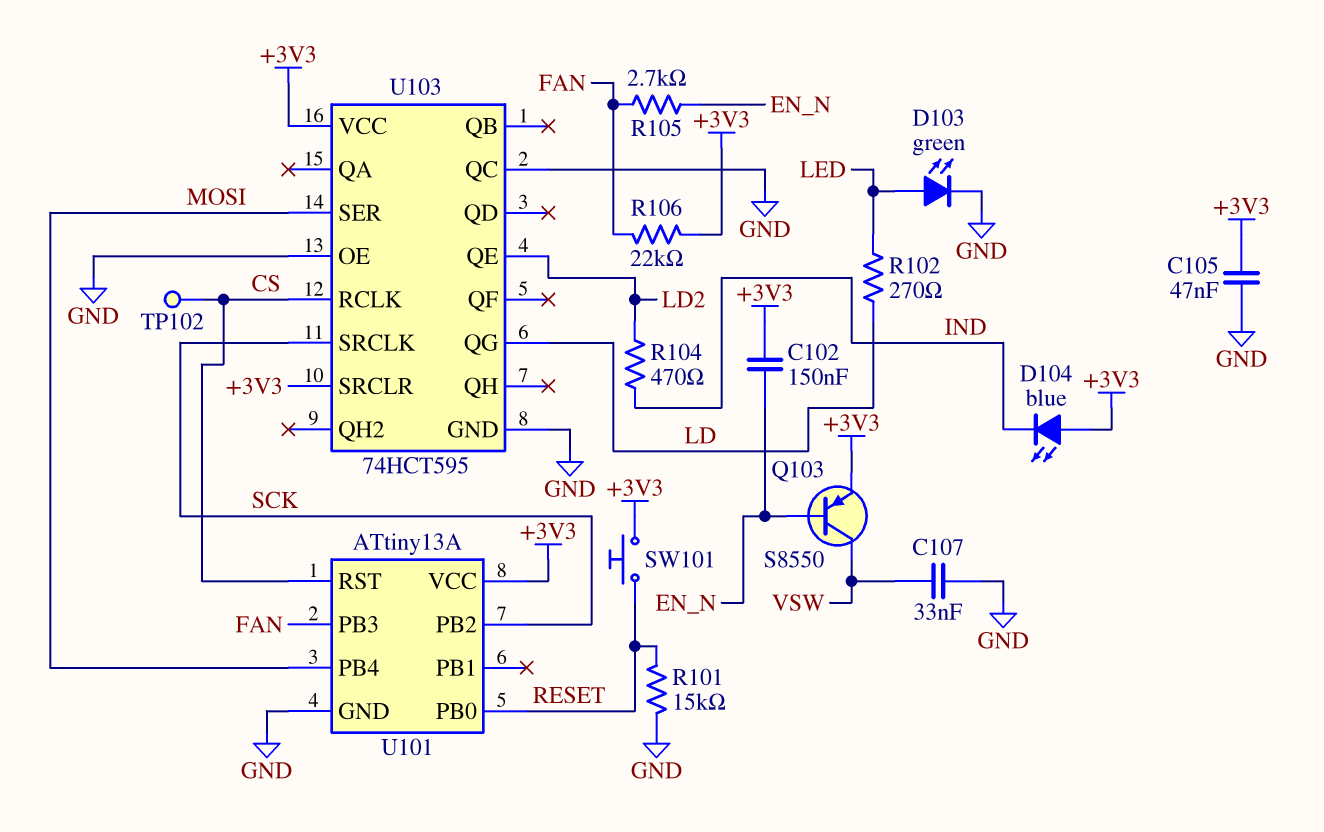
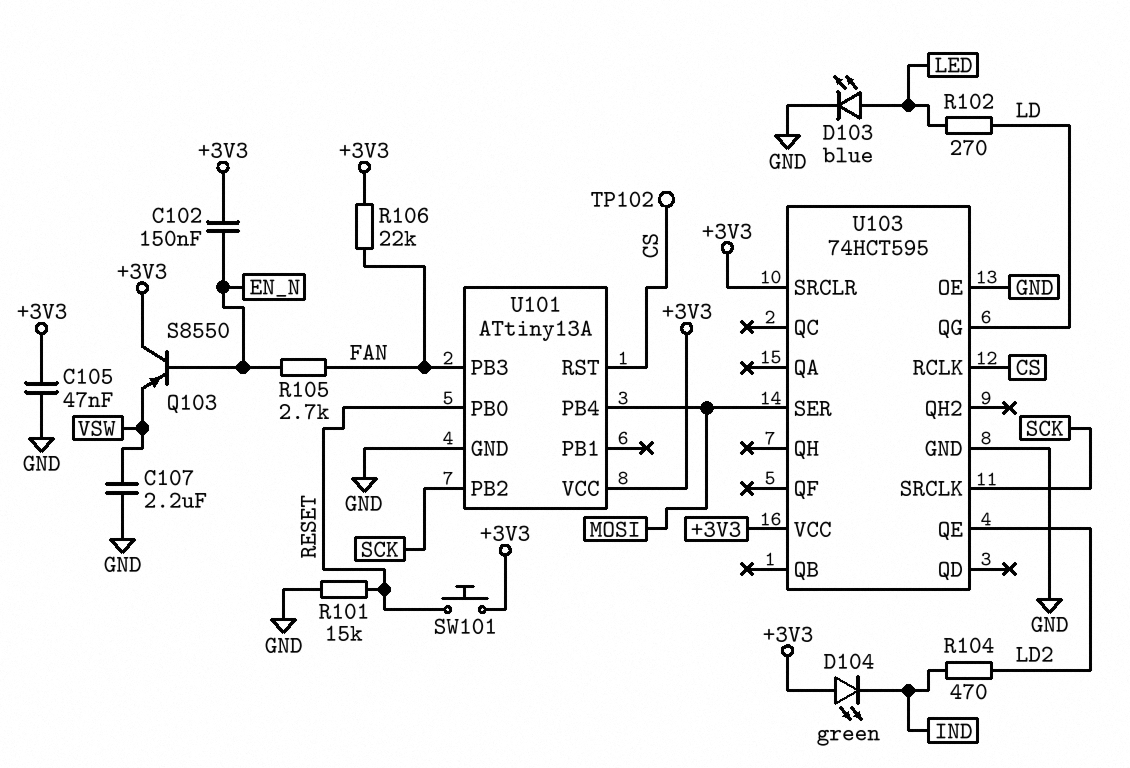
C107: 33nF (GND, VSW) -> 2.2uF (GND, VSW)
D103: LED green (A LED, K GND) -> LED blue (A LED, K GND)
D104: LED blue (A +3V3, K IND) -> LED green (A +3V3, K IND)
Q103: PNP S8550 (B EN_N, C VSW, E +3V3) -> PNP S8550 (B EN_N, C +3V3, E VSW)
U103 pin QC: GND -> none

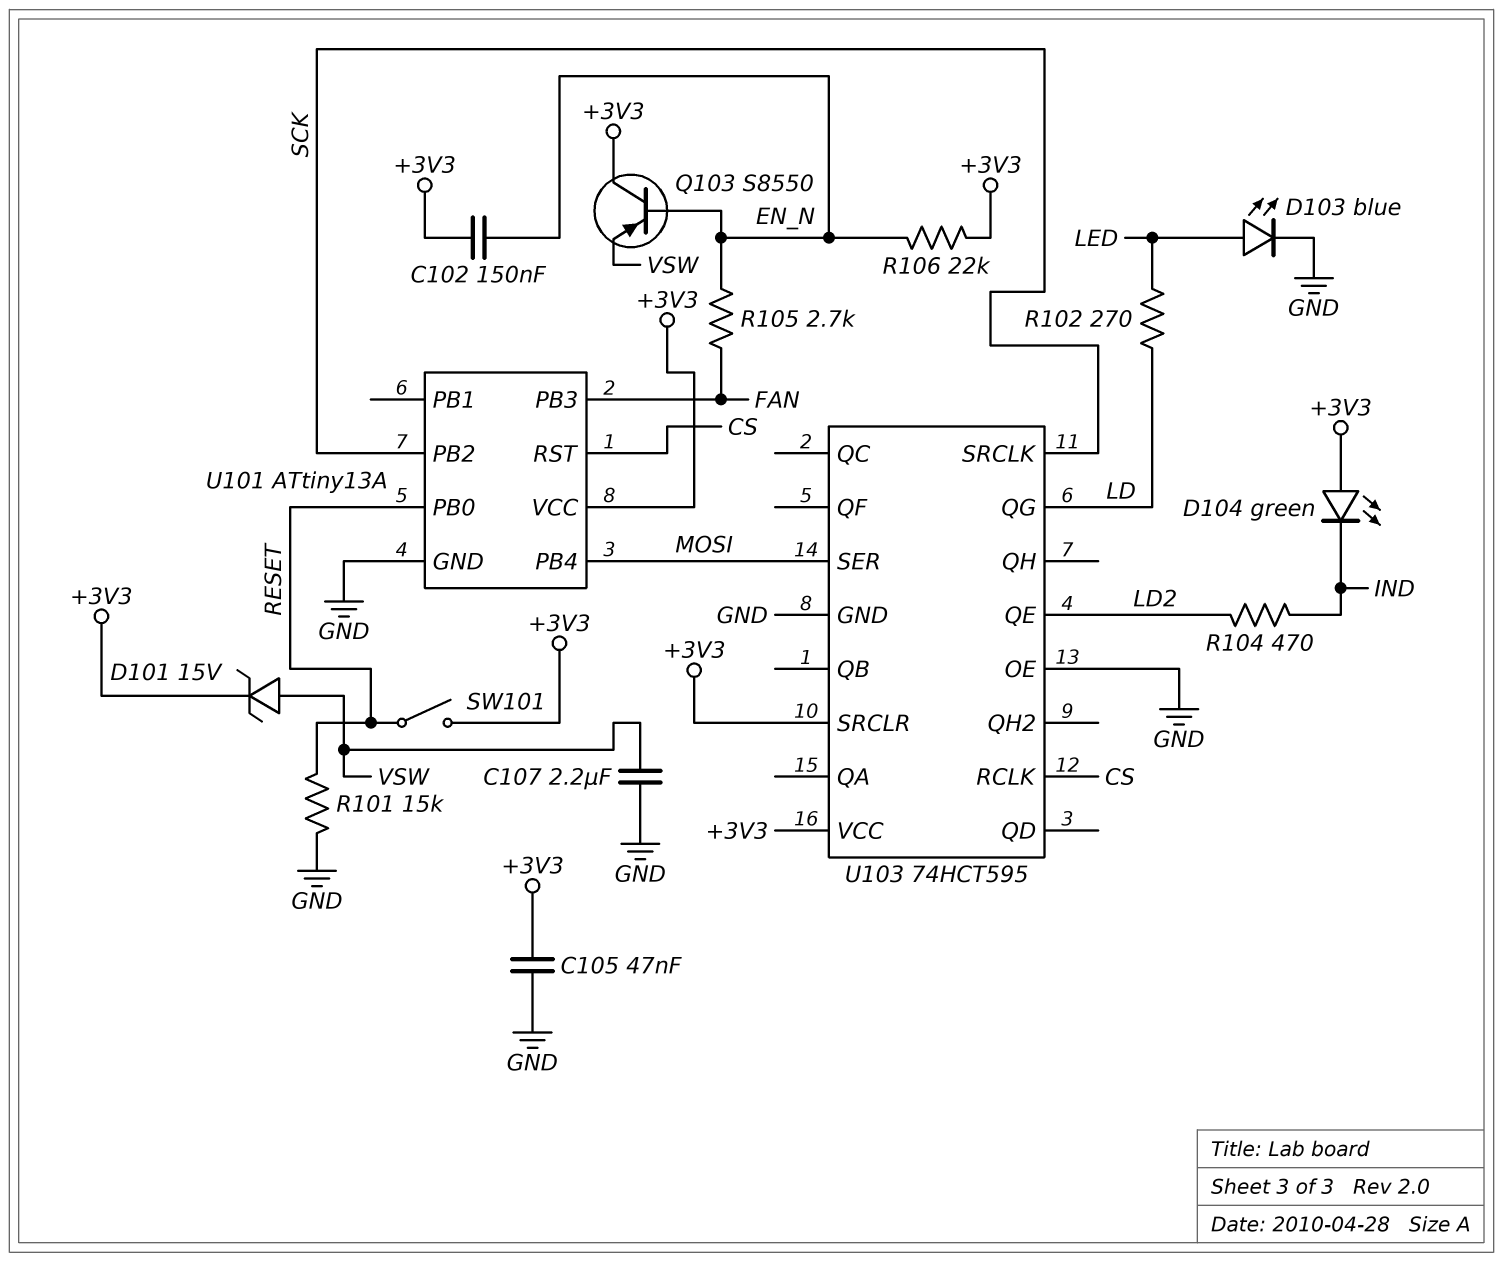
D101: none -> zener 15V (A VSW, K +3V3)
R106: 22k (+3V3, FAN) -> 22k (+3V3, EN_N)
SW101: button (+3V3, RESET) -> switch (+3V3, RESET)
TP102: test point (CS) -> none

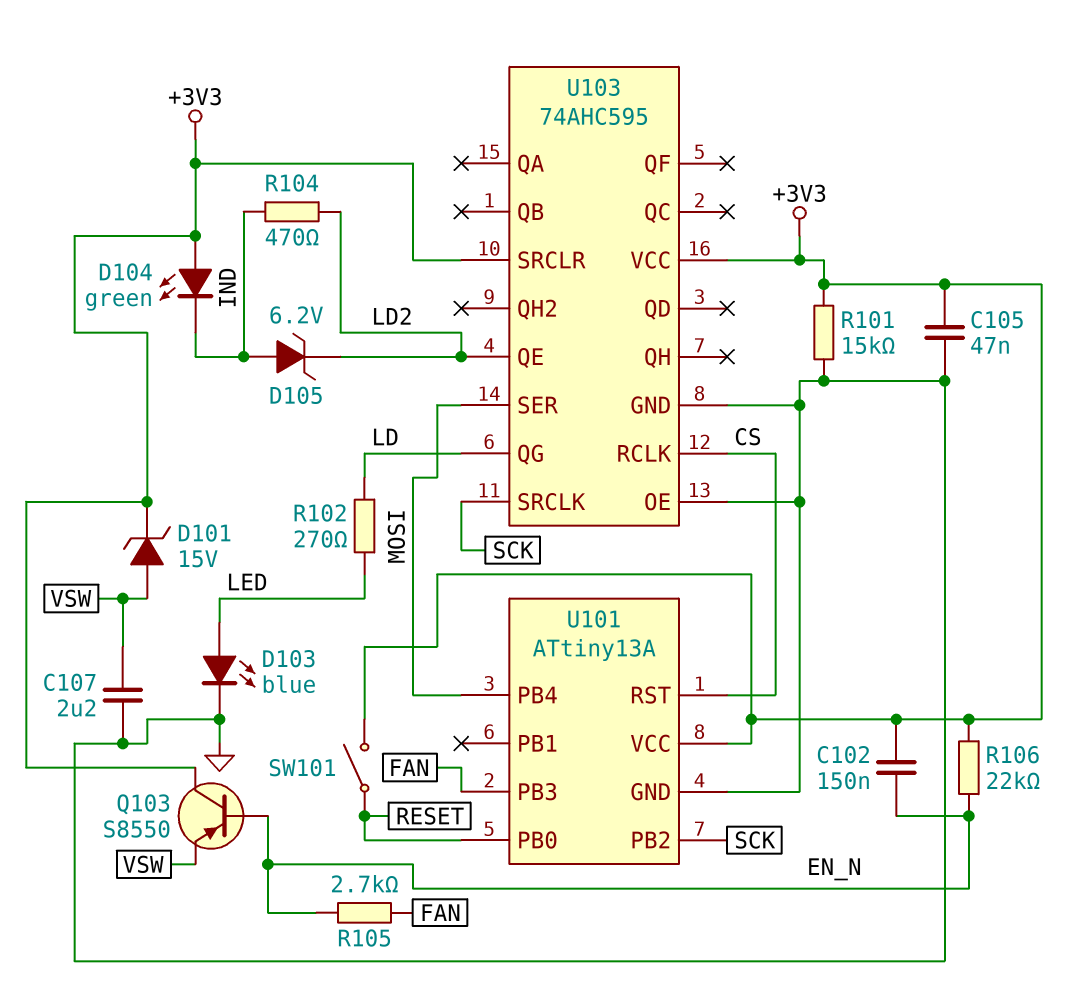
D105: none -> zener 6.2V (A IND, K LD2)
R101: 15k (GND, RESET) -> 15k (+3V3, GND)
U103: 74HCT595 -> 74AHC595

